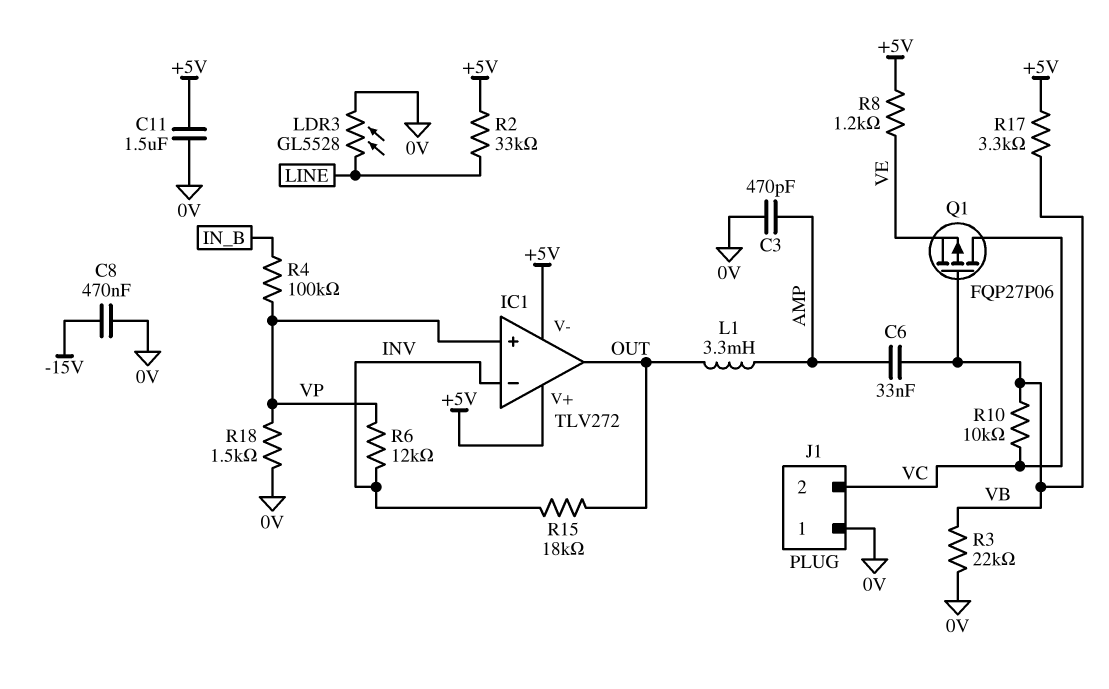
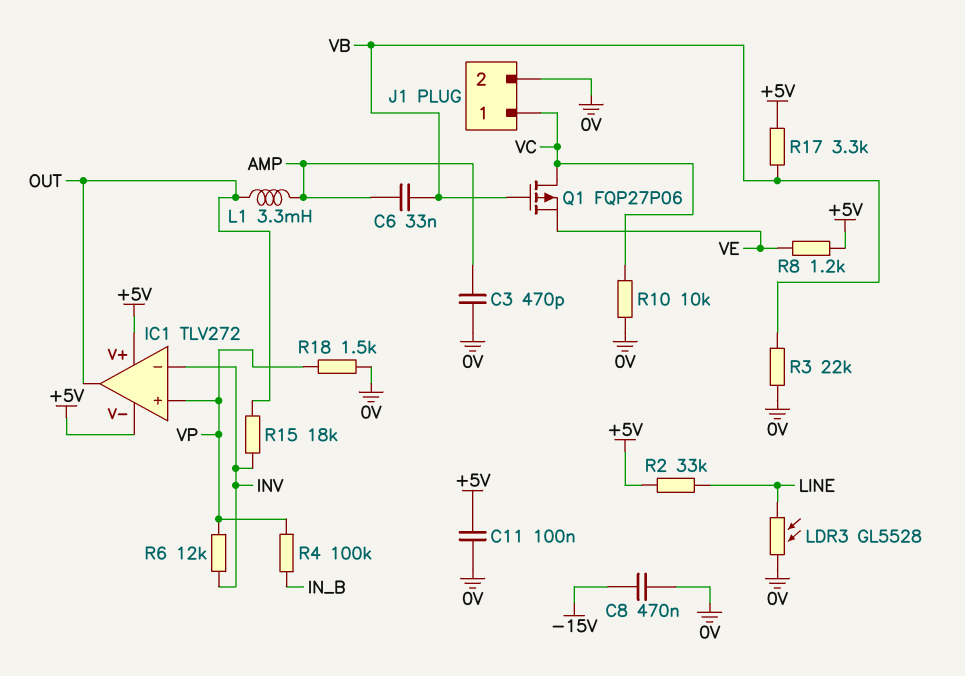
C11: 1.5uF (+5V, 0V) -> 100nF (+5V, 0V)
J1 pin 1: 0V -> VC
J1 pin 2: VC -> 0V
R10: 10k (VB, VC) -> 10k (0V, VC)

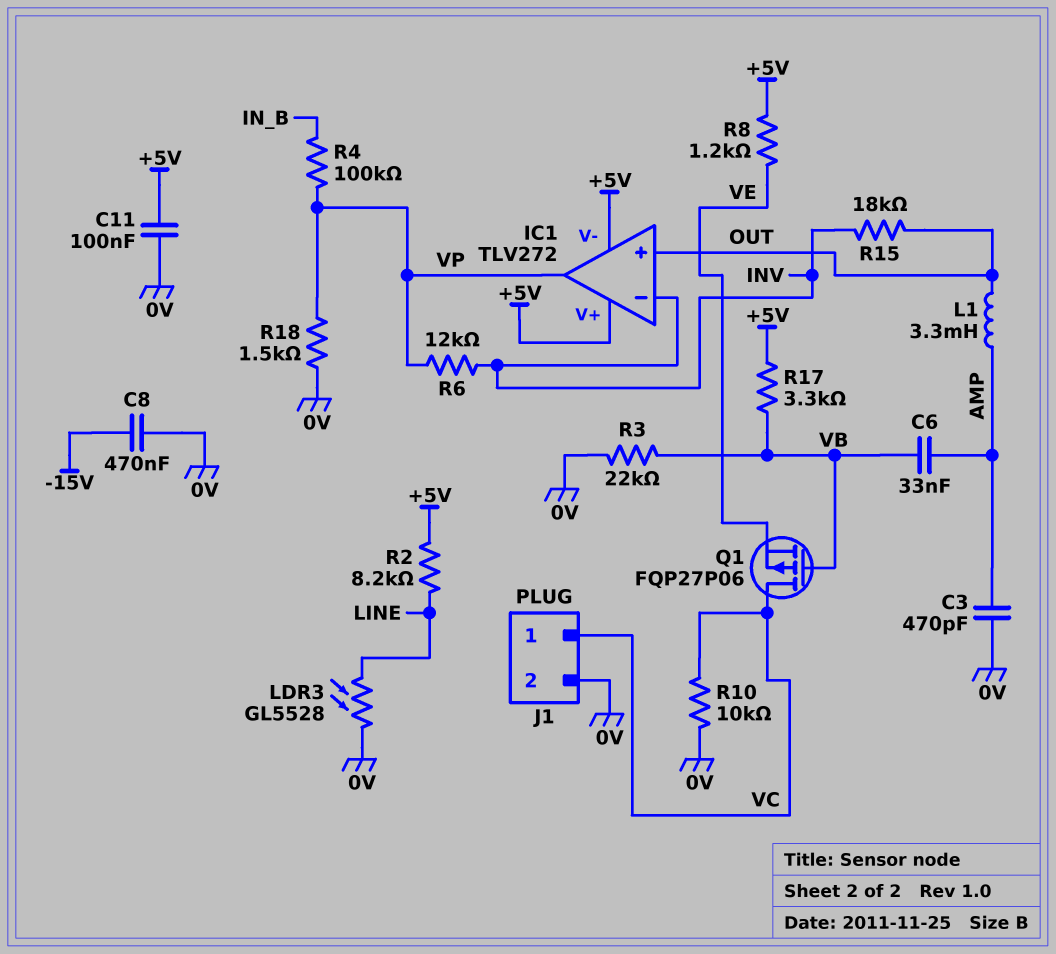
IC1 pin in+: VP -> OUT
IC1 pin out: OUT -> VP
R2: 33k (+5V, LINE) -> 8.2k (+5V, LINE)

